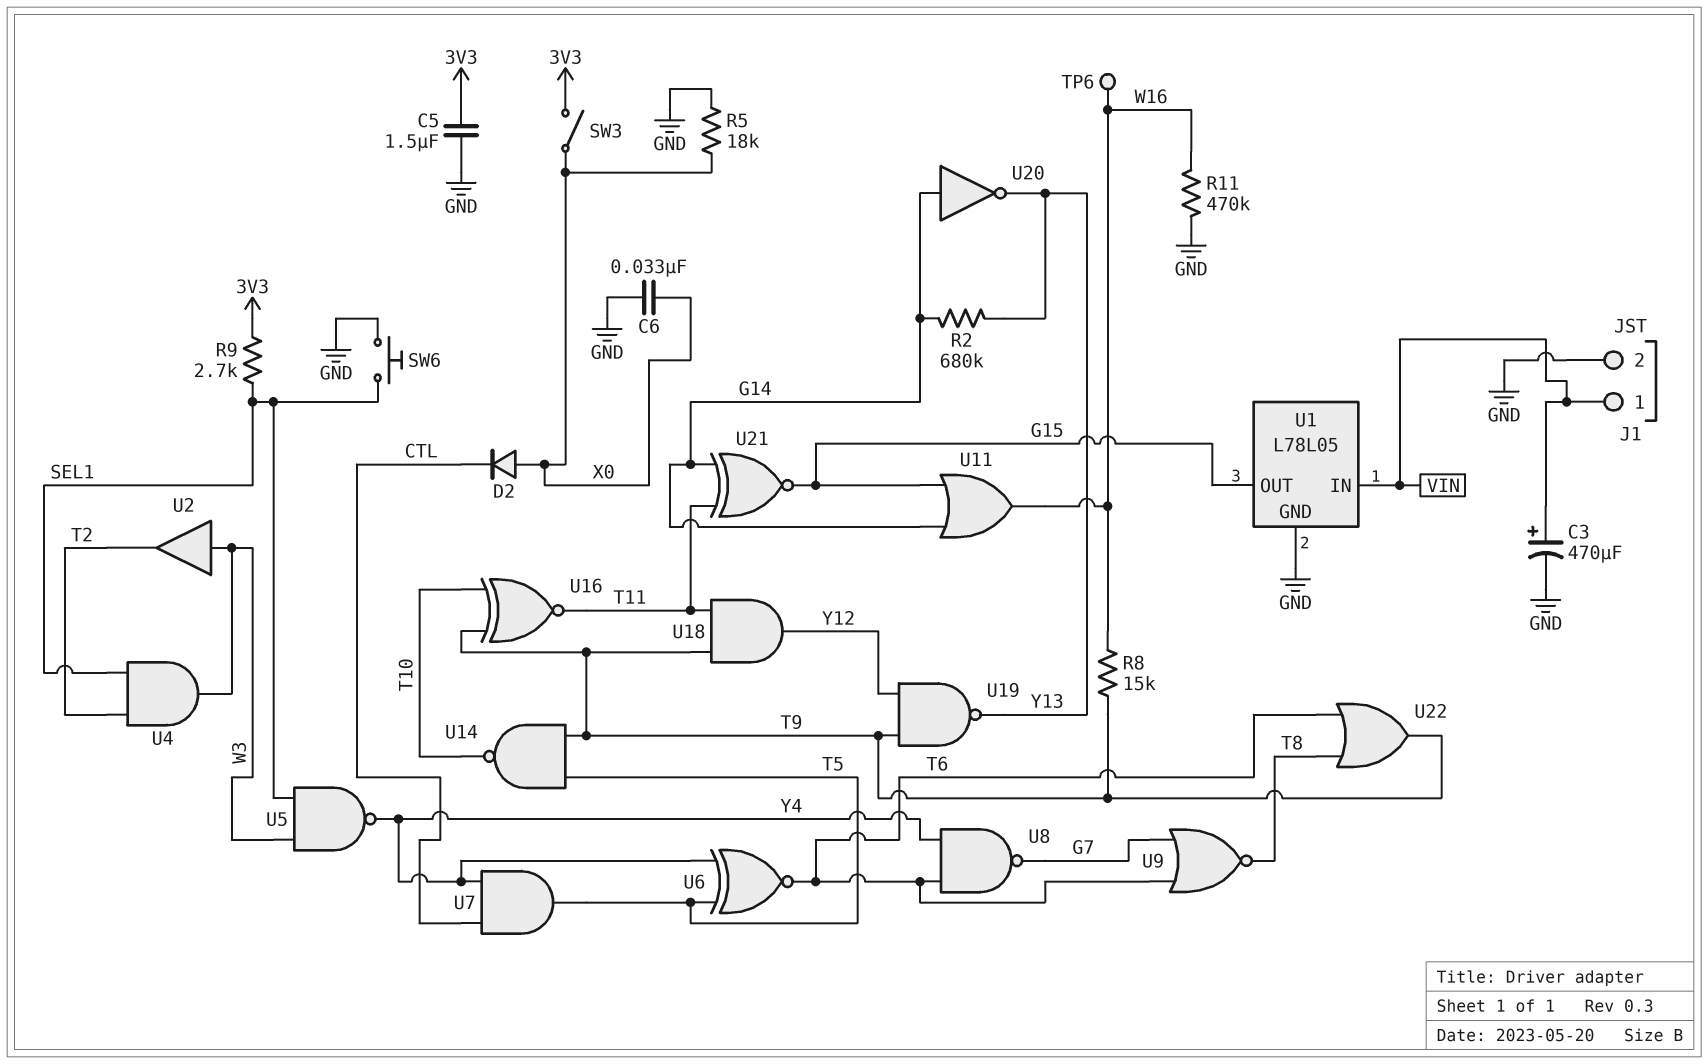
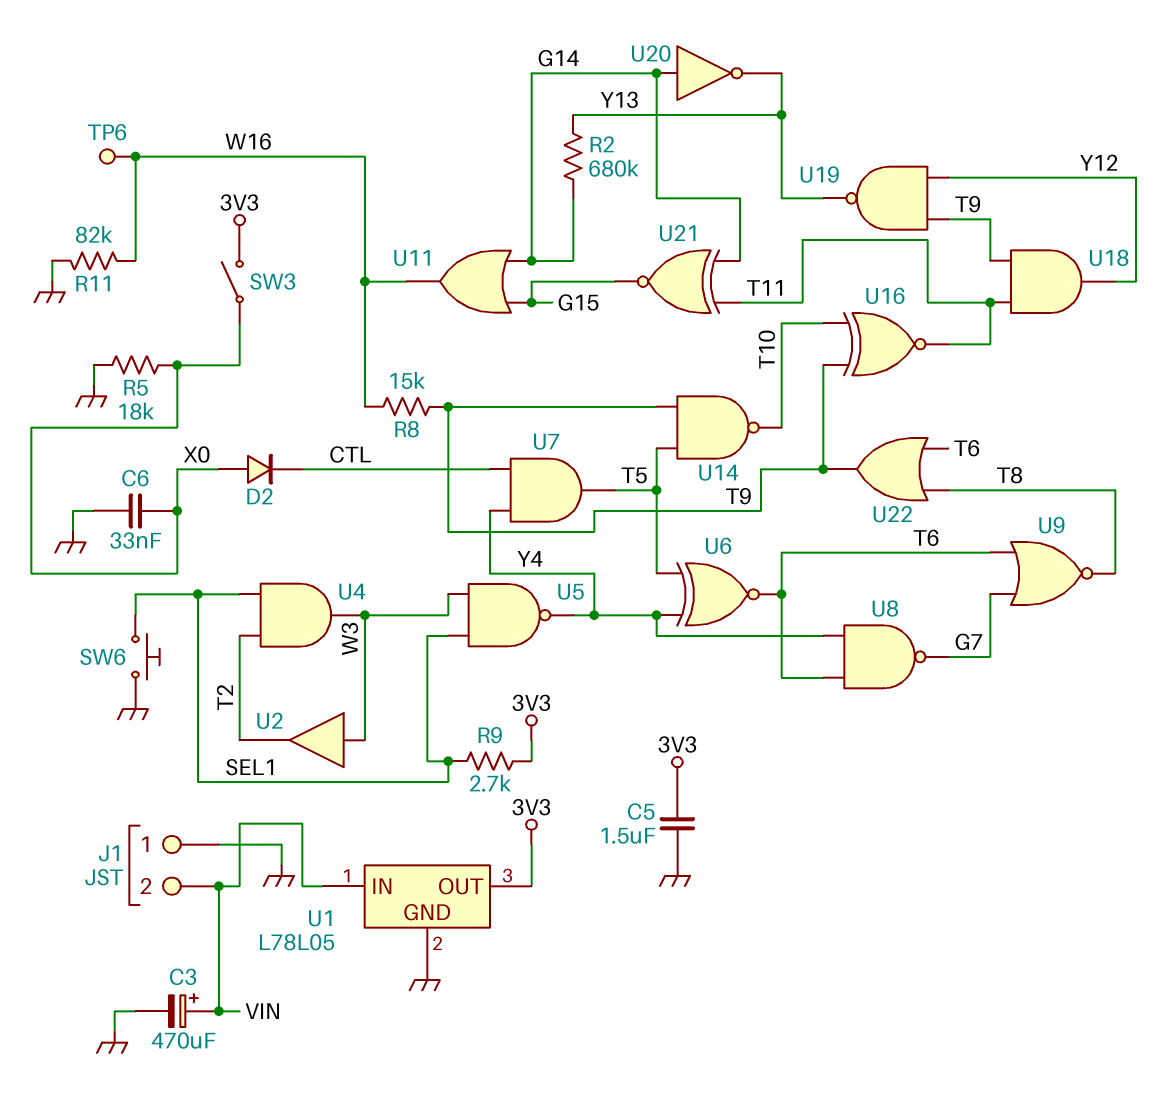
J1 pin 1: VIN -> GND
J1 pin 2: GND -> VIN
R11: 470k (GND, W16) -> 82k (GND, W16)
U1 pin OUT: G15 -> 3V3

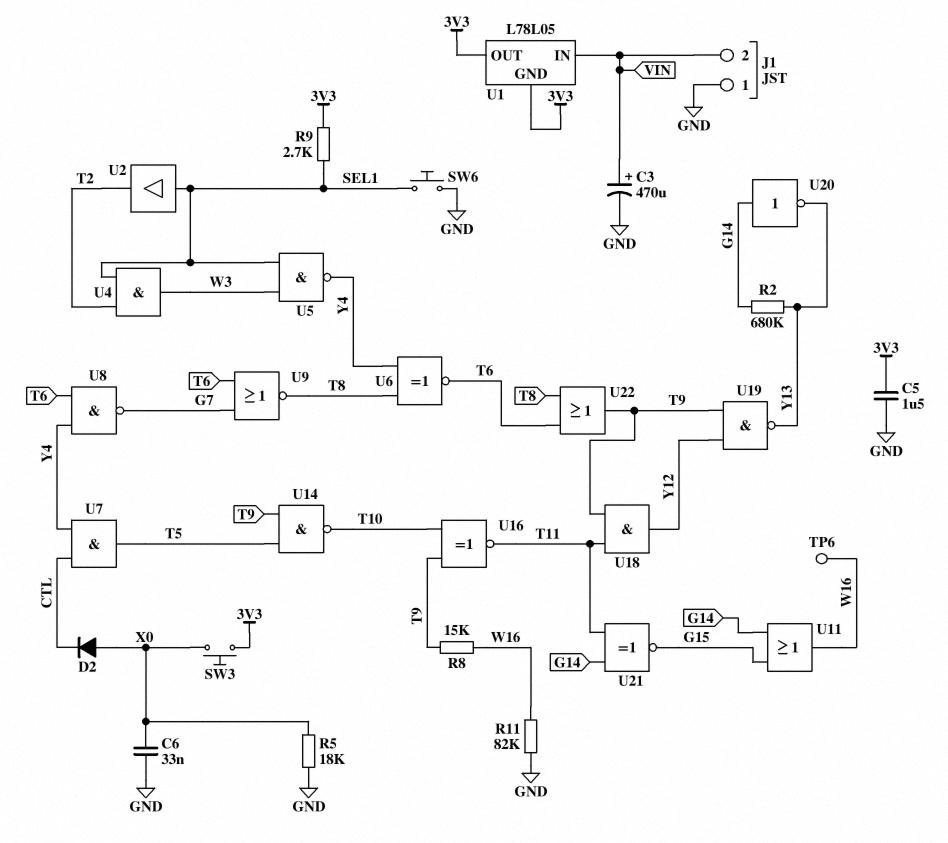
SW3: switch (3V3, X0) -> button (3V3, X0)
U1 pin GND: GND -> 3V3
U2: buffer (in W3, out T2) -> buffer (in SEL1, out T2)
U6: XNOR (in T5, in Y4, out T6) -> XNOR (in T8, in Y4, out T6)

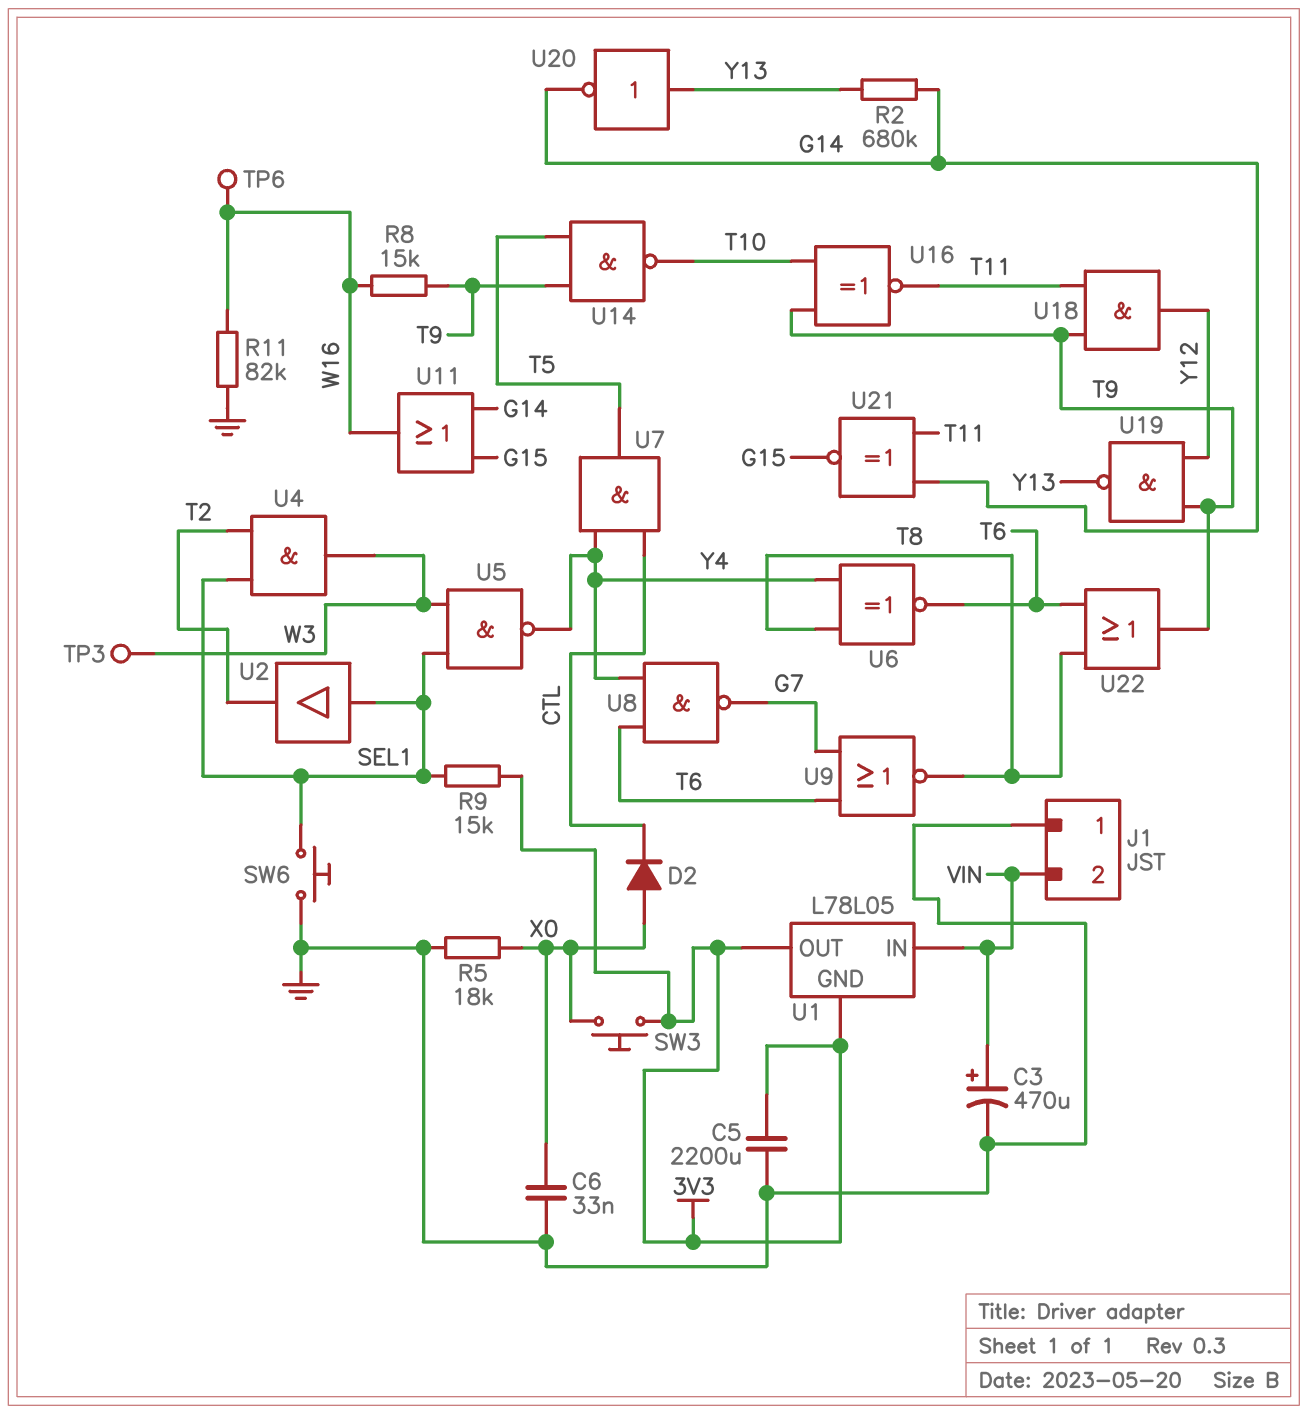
C5: 1.5uF (3V3, GND) -> 2200uF (3V3, GND)
R9: 2.7k (3V3, SEL1) -> 15k (3V3, SEL1)
TP3: none -> test point (W3)
U20: NOT (in G14, out Y13) -> NOT (in Y13, out G14)

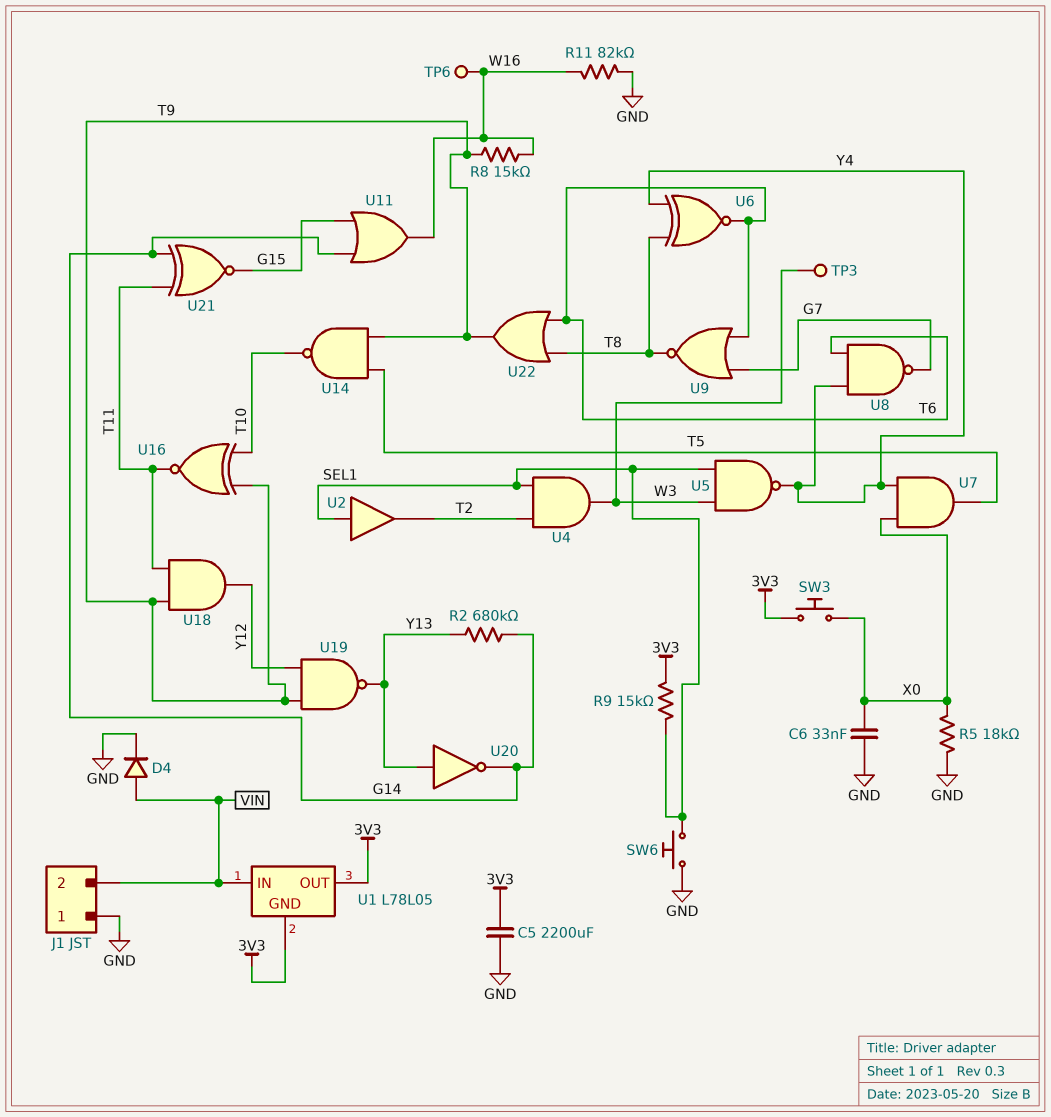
C3: 470uF (plus VIN, minus GND) -> none
D2: diode (A X0, K CTL) -> none
D4: none -> diode (A VIN, K GND)
U7: AND (in CTL, in Y4, out T5) -> AND (in X0, in Y4, out T5)

